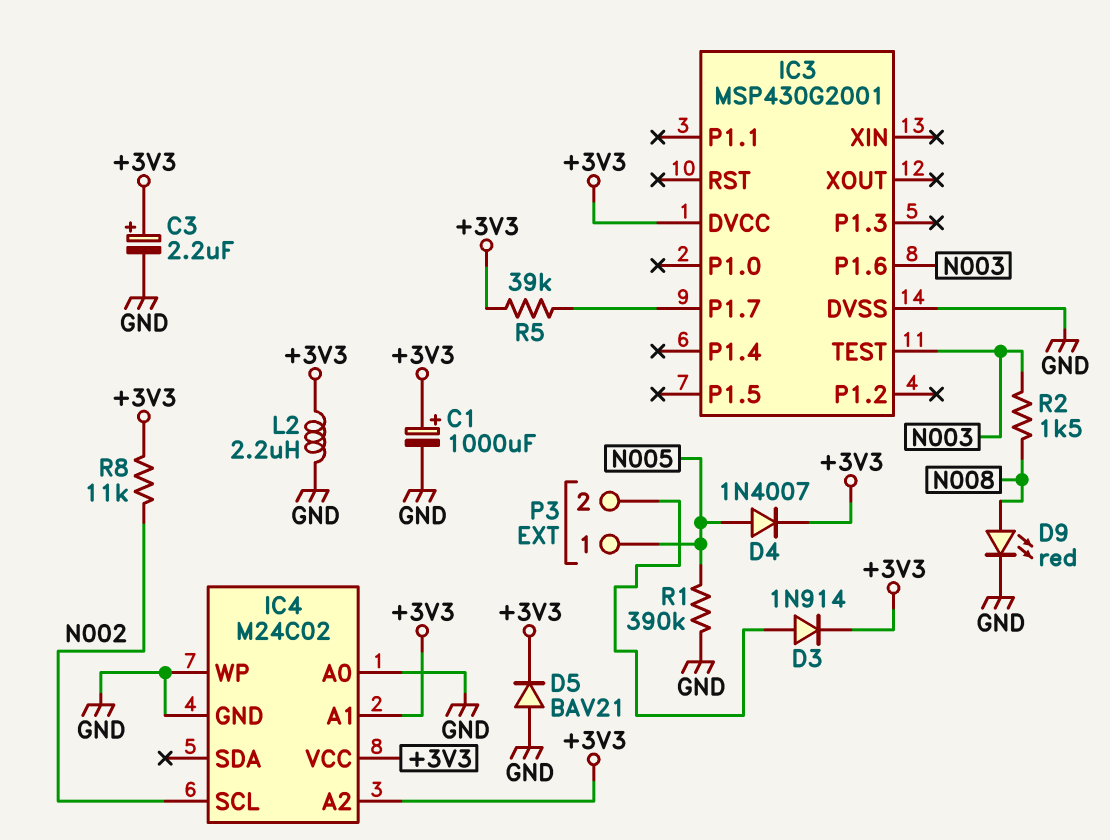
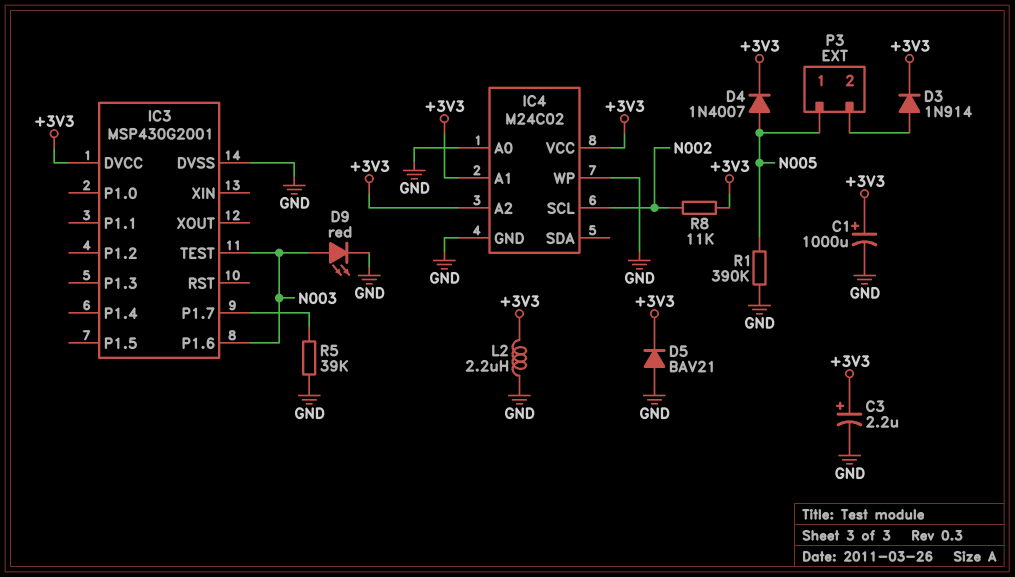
D9: LED red (A N008, K GND) -> LED red (A N003, K GND)
R2: 1.5k (N003, N008) -> none
R5: 39k (+3V3, IC3/P1.7) -> 39k (GND, IC3/P1.7)

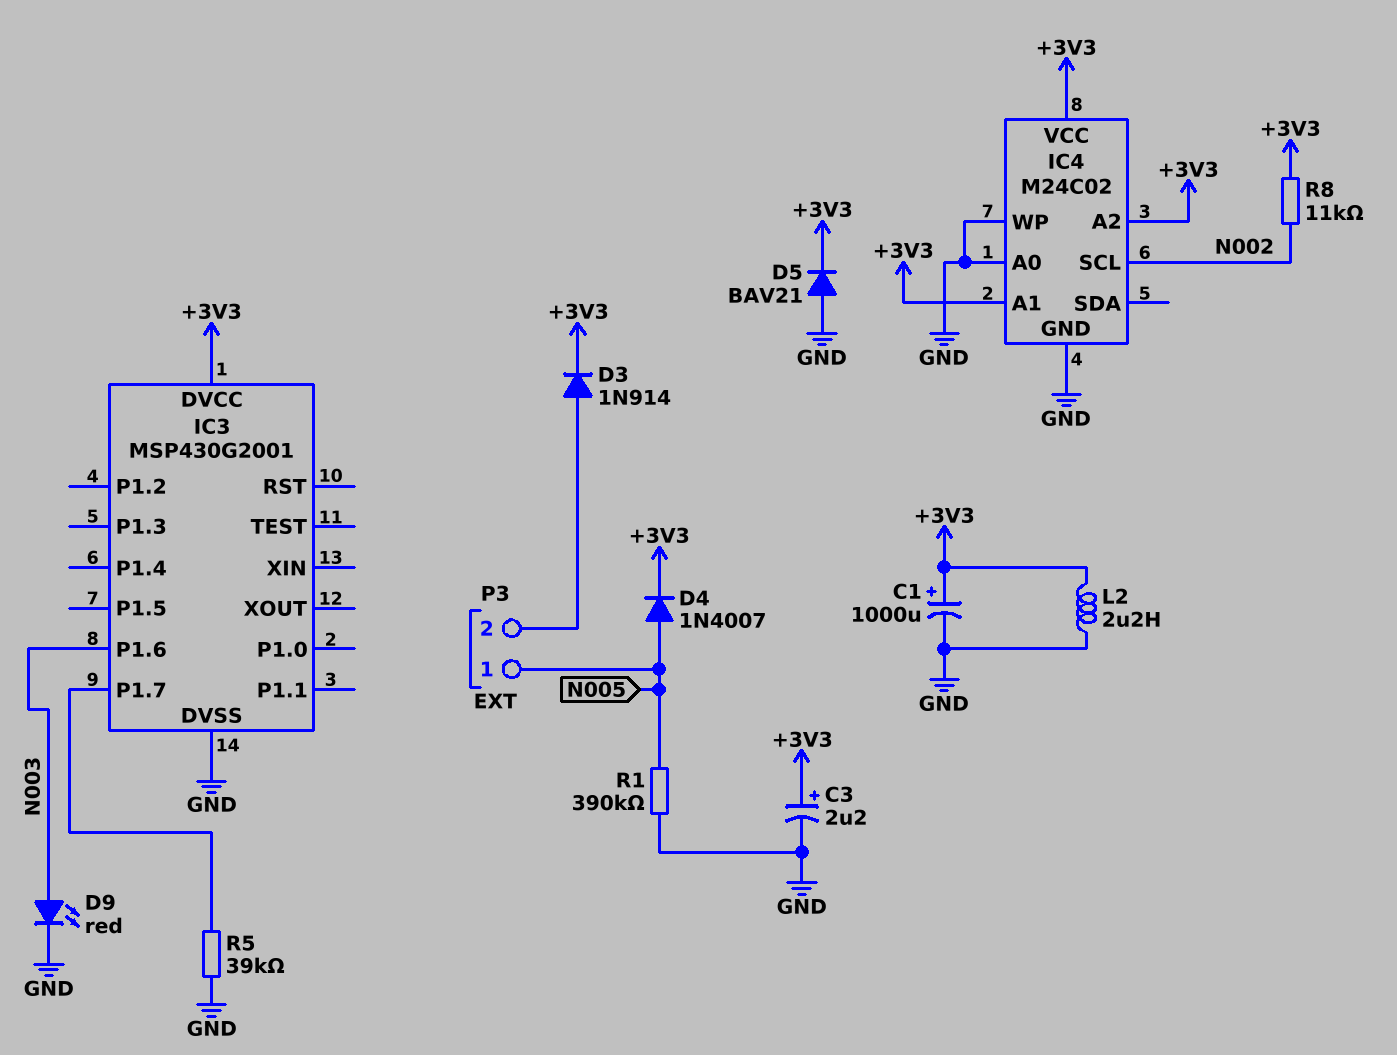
IC3 pin TEST: N003 -> none

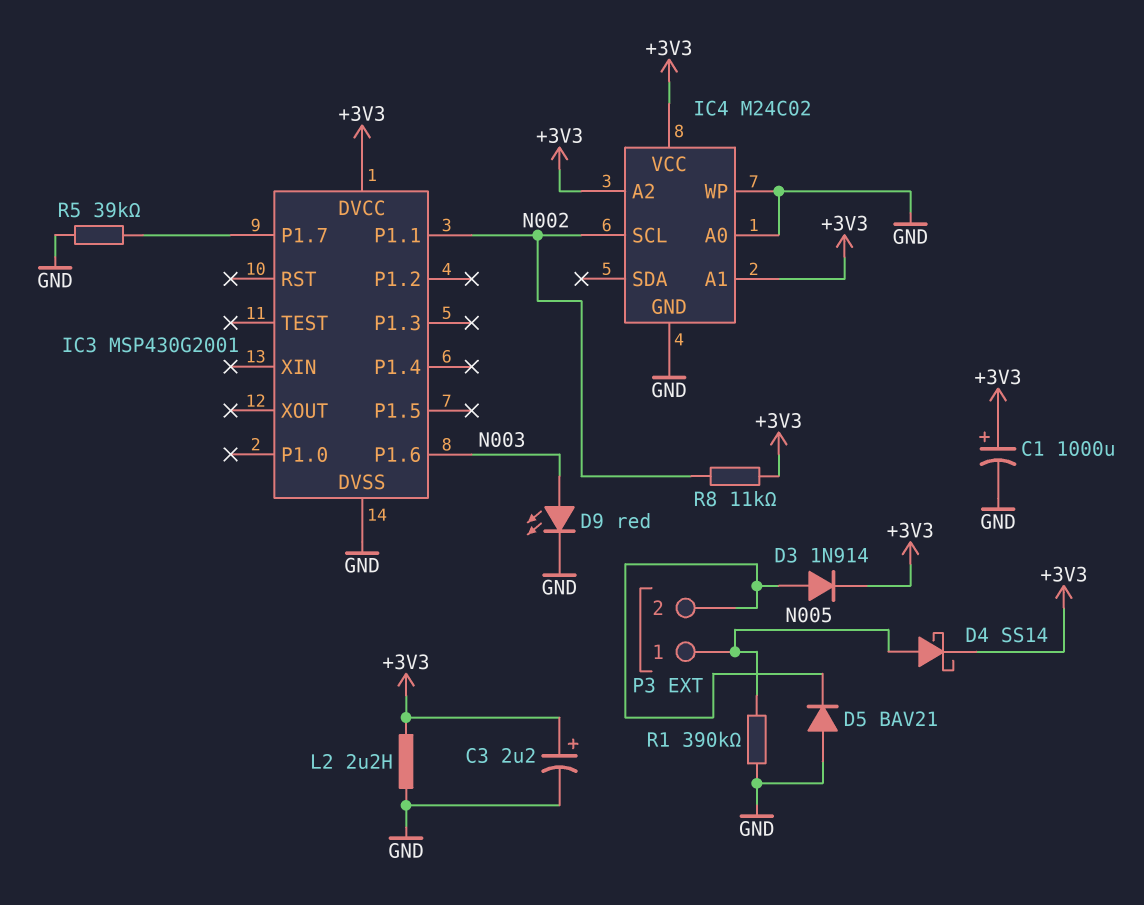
D4: diode 1N4007 (A N005, K +3V3) -> schottky SS14 (A N005, K +3V3)
D5: diode BAV21 (A GND, K +3V3) -> diode BAV21 (A GND, K P3/2)
IC3 pin P1.1: none -> N002

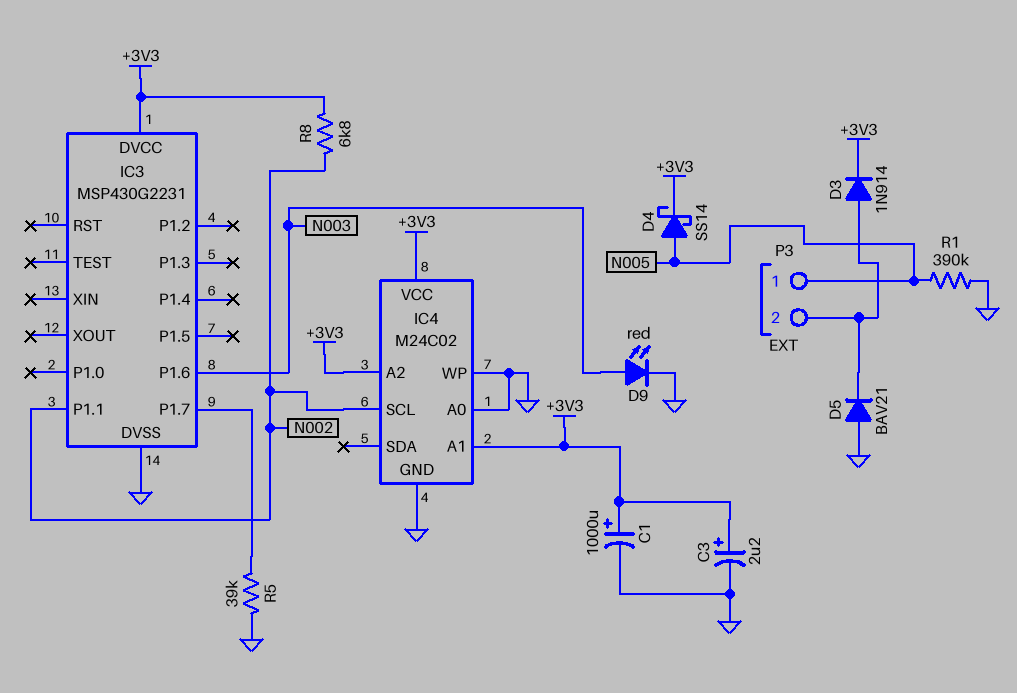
IC3: MSP430G2001 -> MSP430G2231
L2: 2.2uH (+3V3, GND) -> none
R8: 11k (+3V3, N002) -> 6.8k (+3V3, N002)

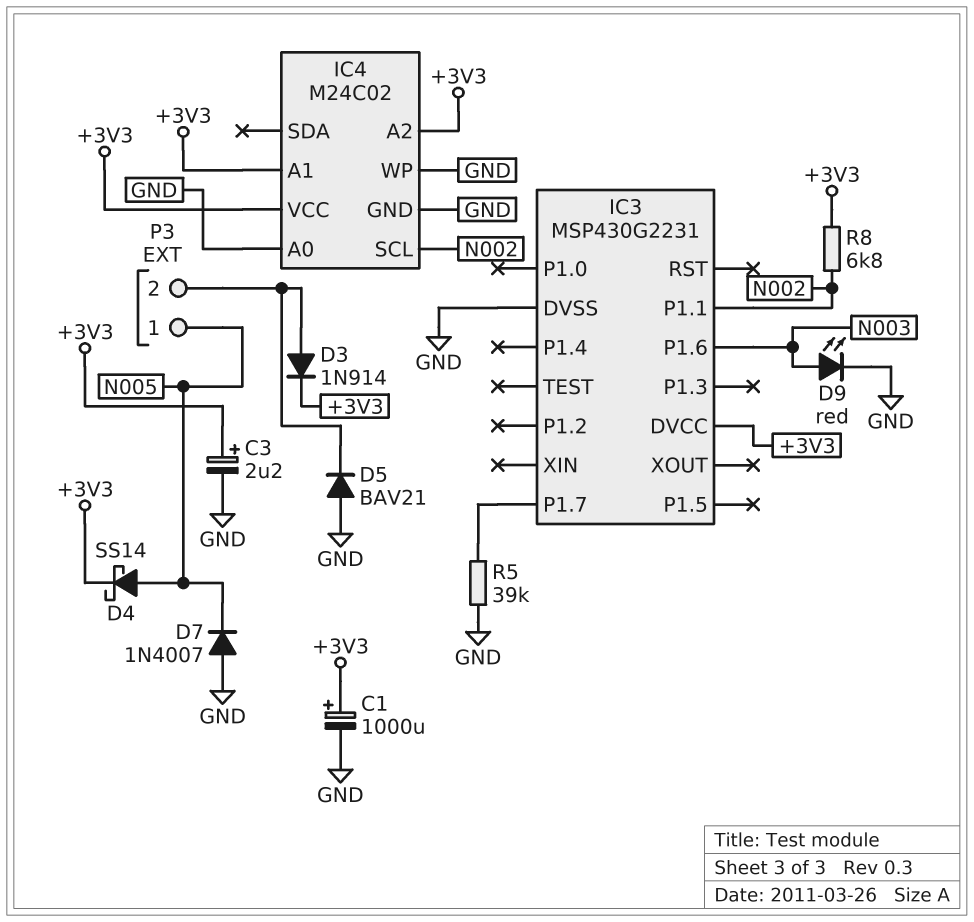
D7: none -> diode 1N4007 (A GND, K N005)
R1: 390k (GND, N005) -> none

